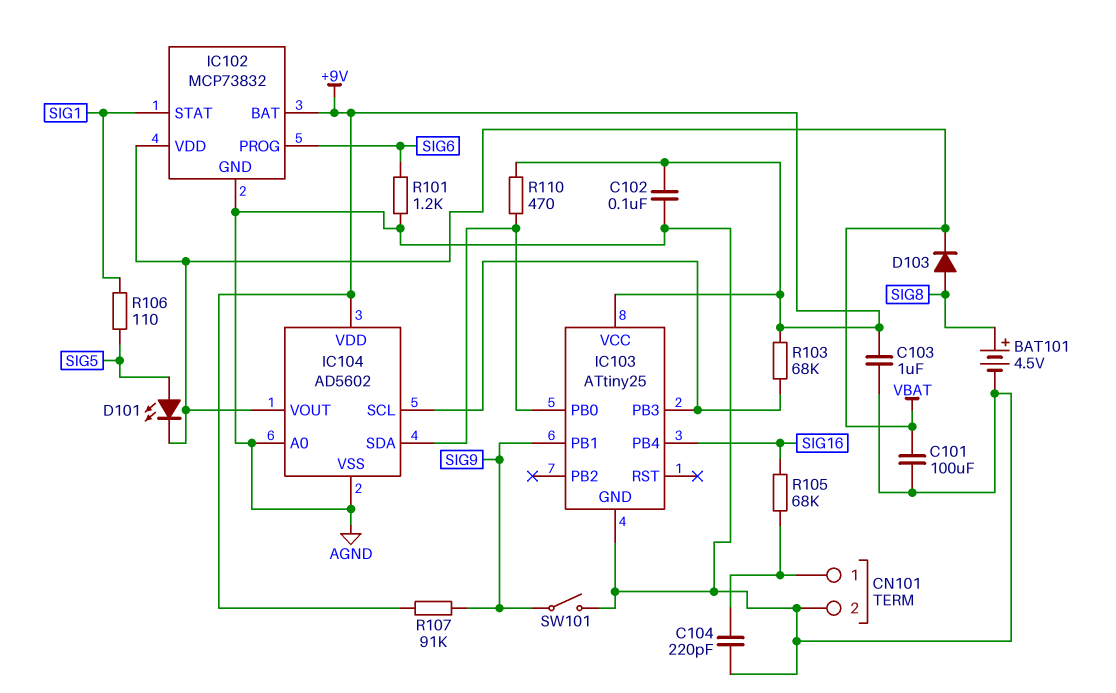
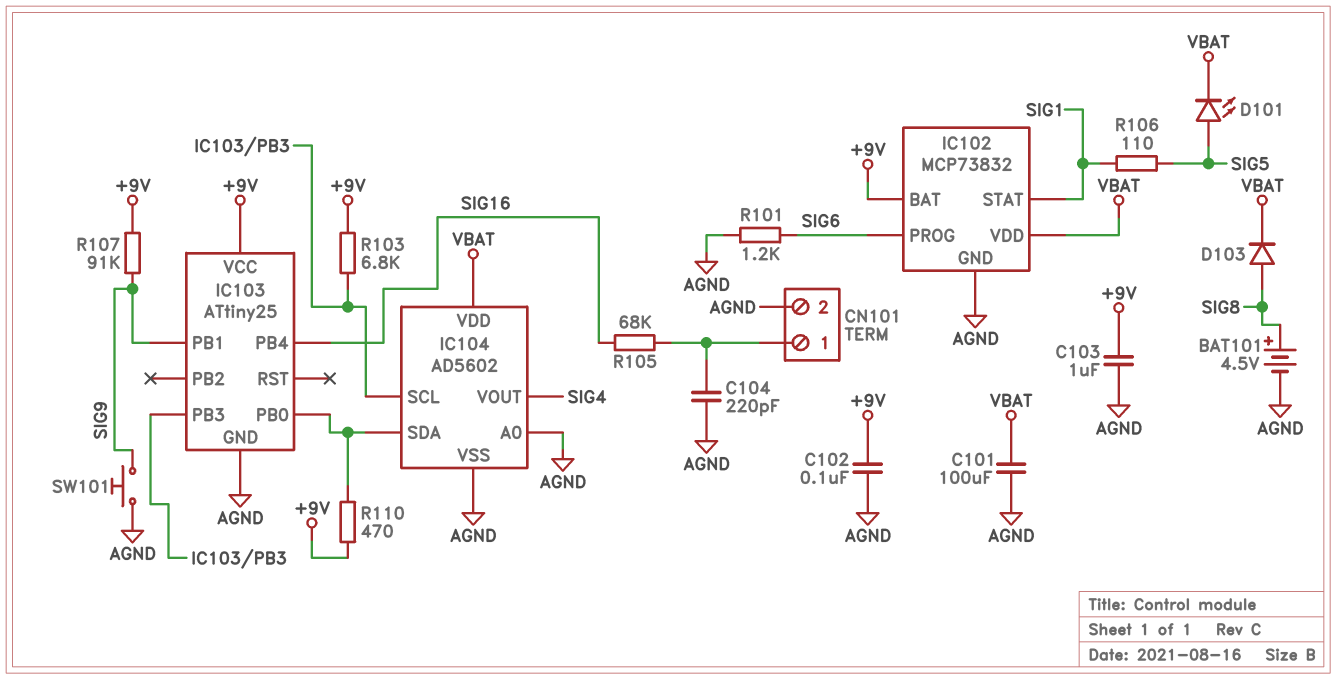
IC104 pin VDD: +9V -> VBAT
IC104 pin VOUT: VBAT -> SIG4
R103: 68k (+9V, IC103/PB3) -> 6.8k (+9V, IC103/PB3)
SW101: switch (AGND, SIG9) -> button (AGND, SIG9)

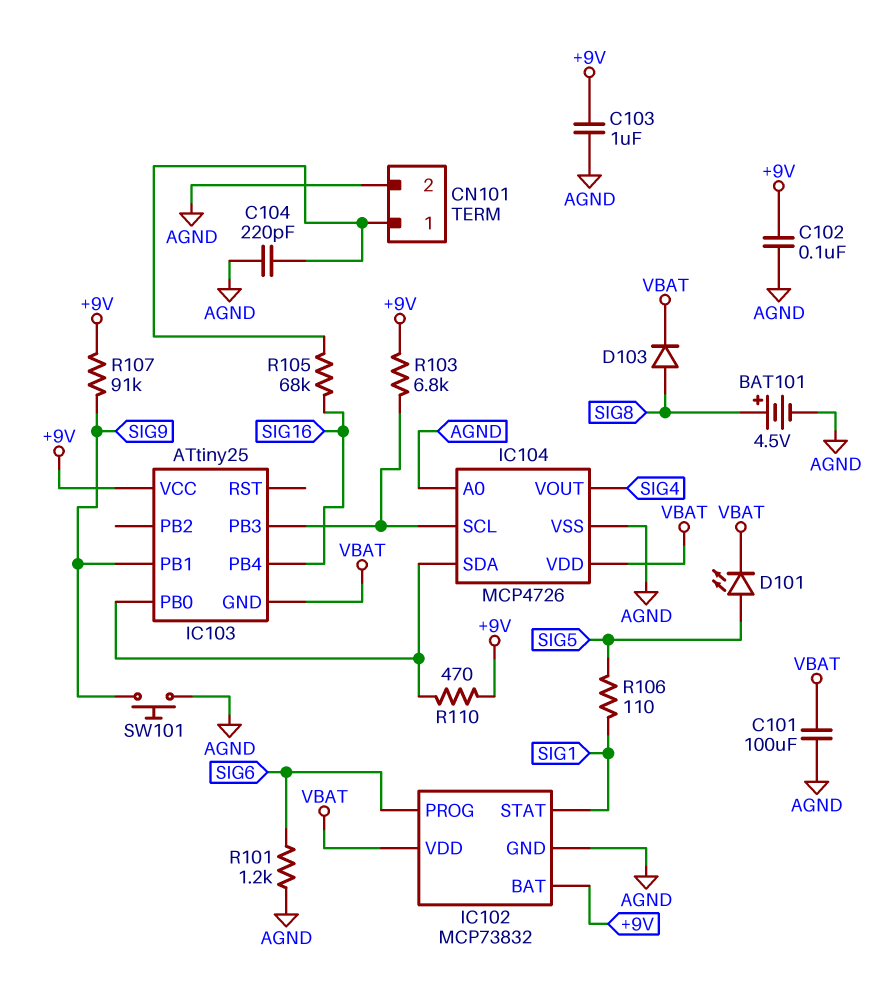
IC103 pin GND: AGND -> VBAT
IC104: AD5602 -> MCP4726

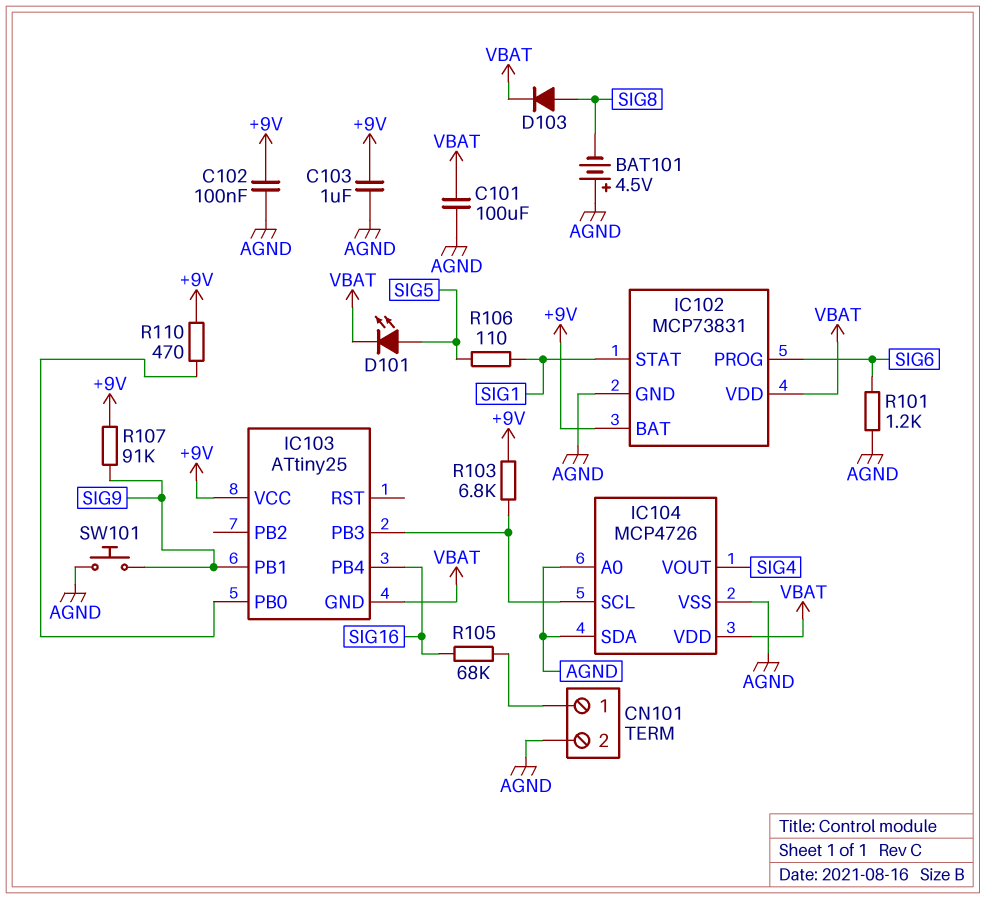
BAT101: 4.5V (plus SIG8, minus AGND) -> 4.5V (plus AGND, minus SIG8)
C104: 220pF (AGND, CN101/1) -> none
IC102: MCP73832 -> MCP73831
IC104 pin SDA: IC103/PB0 -> AGND

